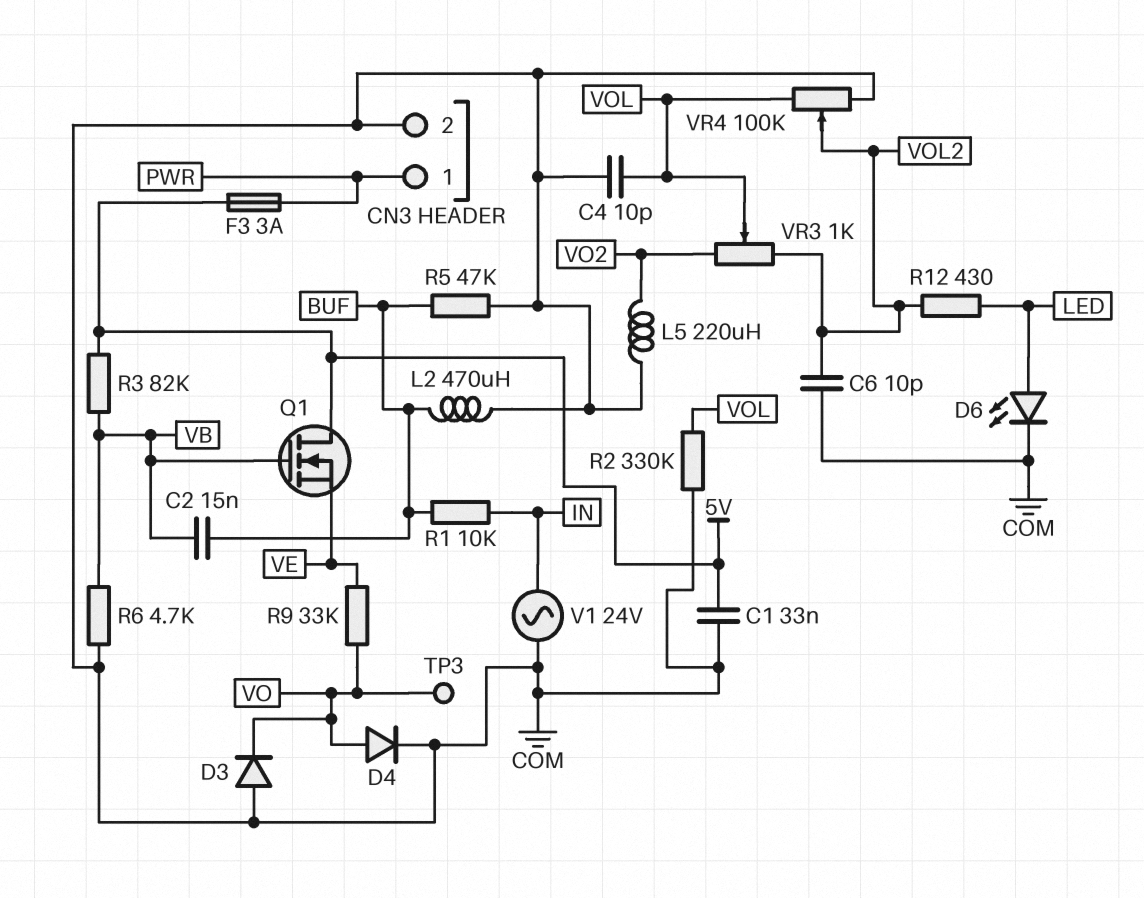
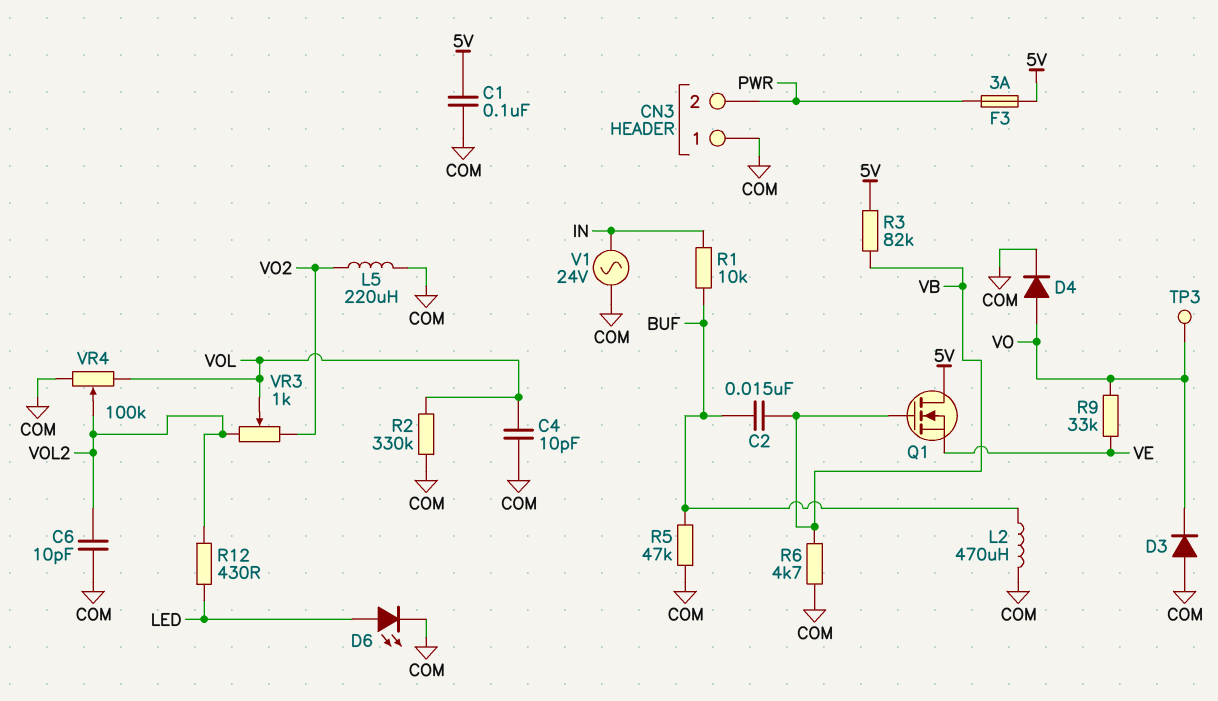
C1: 33nF (5V, COM) -> 100nF (5V, COM)
CN3 pin 1: PWR -> COM
CN3 pin 2: COM -> PWR

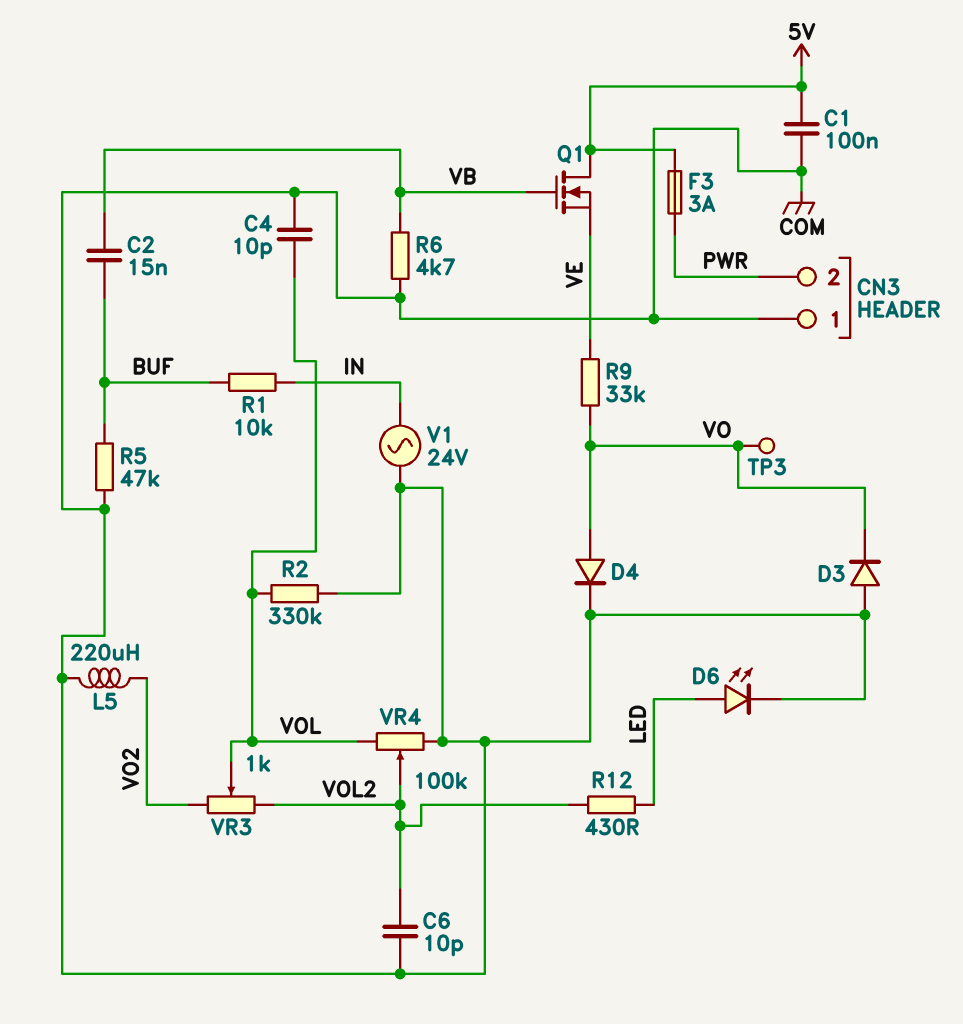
L2: 470uH (BUF, COM) -> none
R3: 82k (5V, VB) -> none

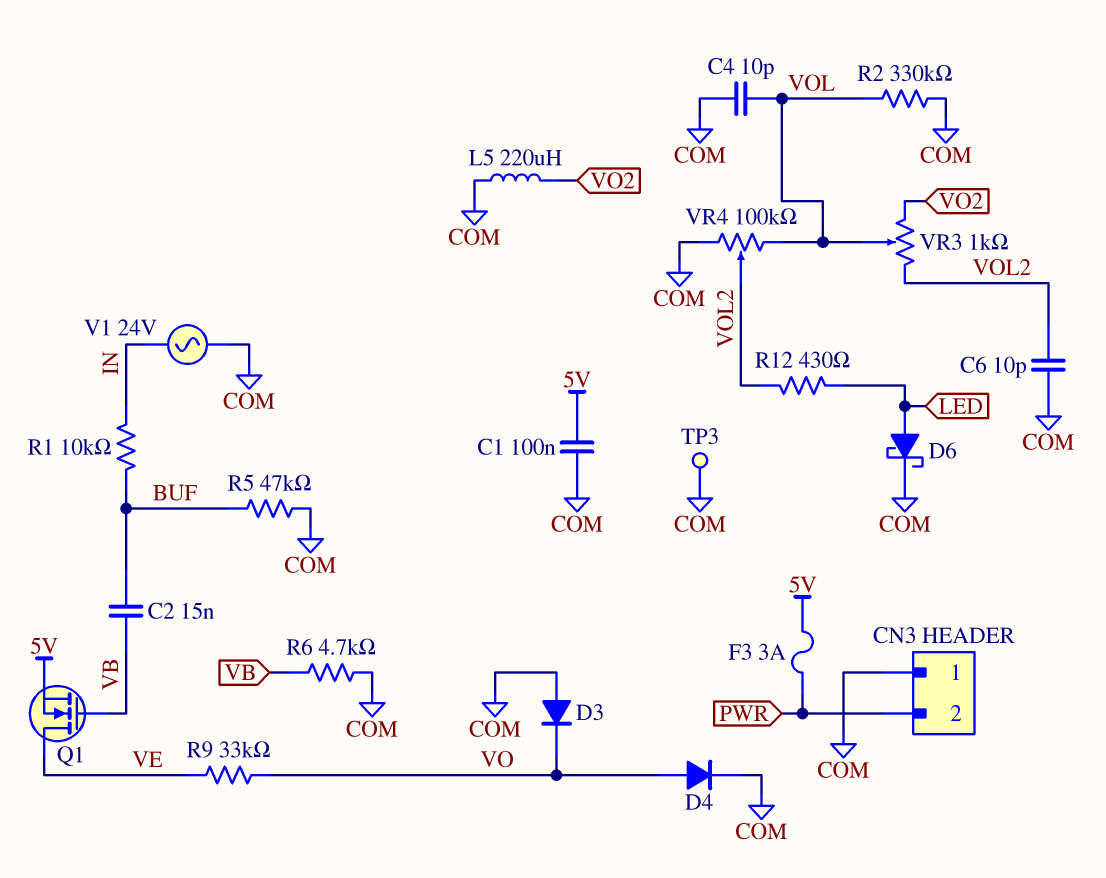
D6: LED (A LED, K COM) -> schottky (A LED, K COM)
Q1: NMOS (G VB, D 5V, S VE) -> NMOS (G VB, D VE, S 5V)
TP3: test point (VO) -> test point (COM)

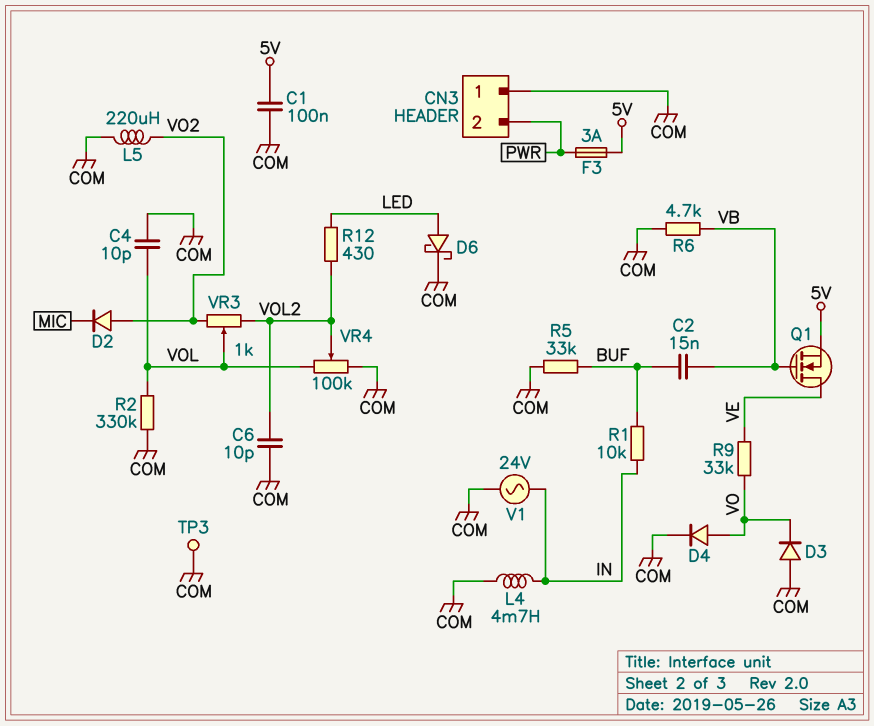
D2: none -> diode (A VO2, K MIC)
L4: none -> 4.7mH (COM, IN)
R5: 47k (BUF, COM) -> 33k (BUF, COM)

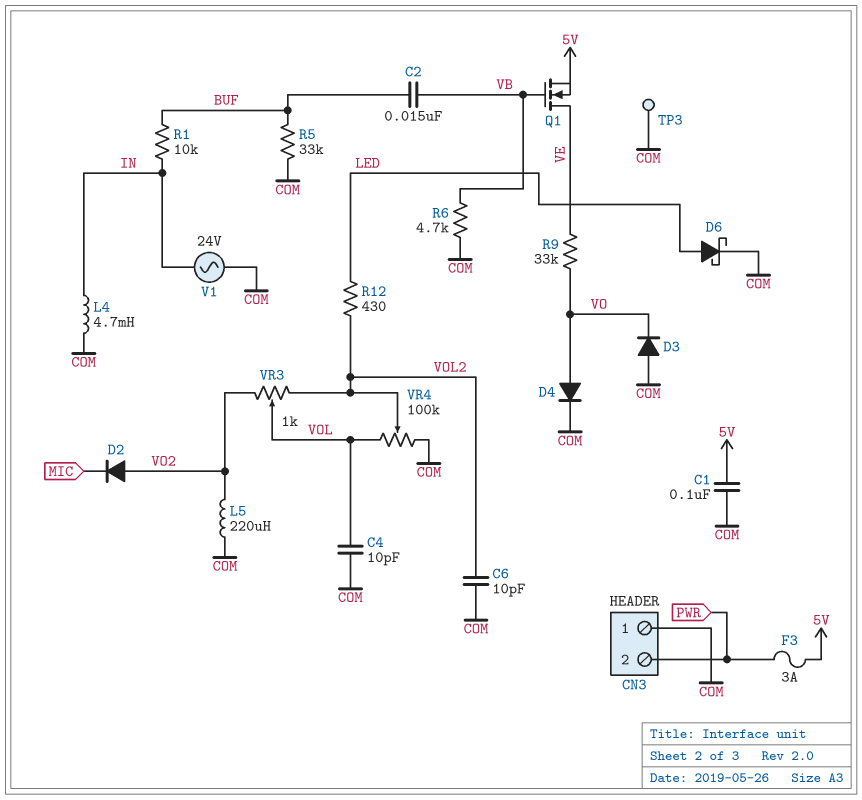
R2: 330k (COM, VOL) -> none

